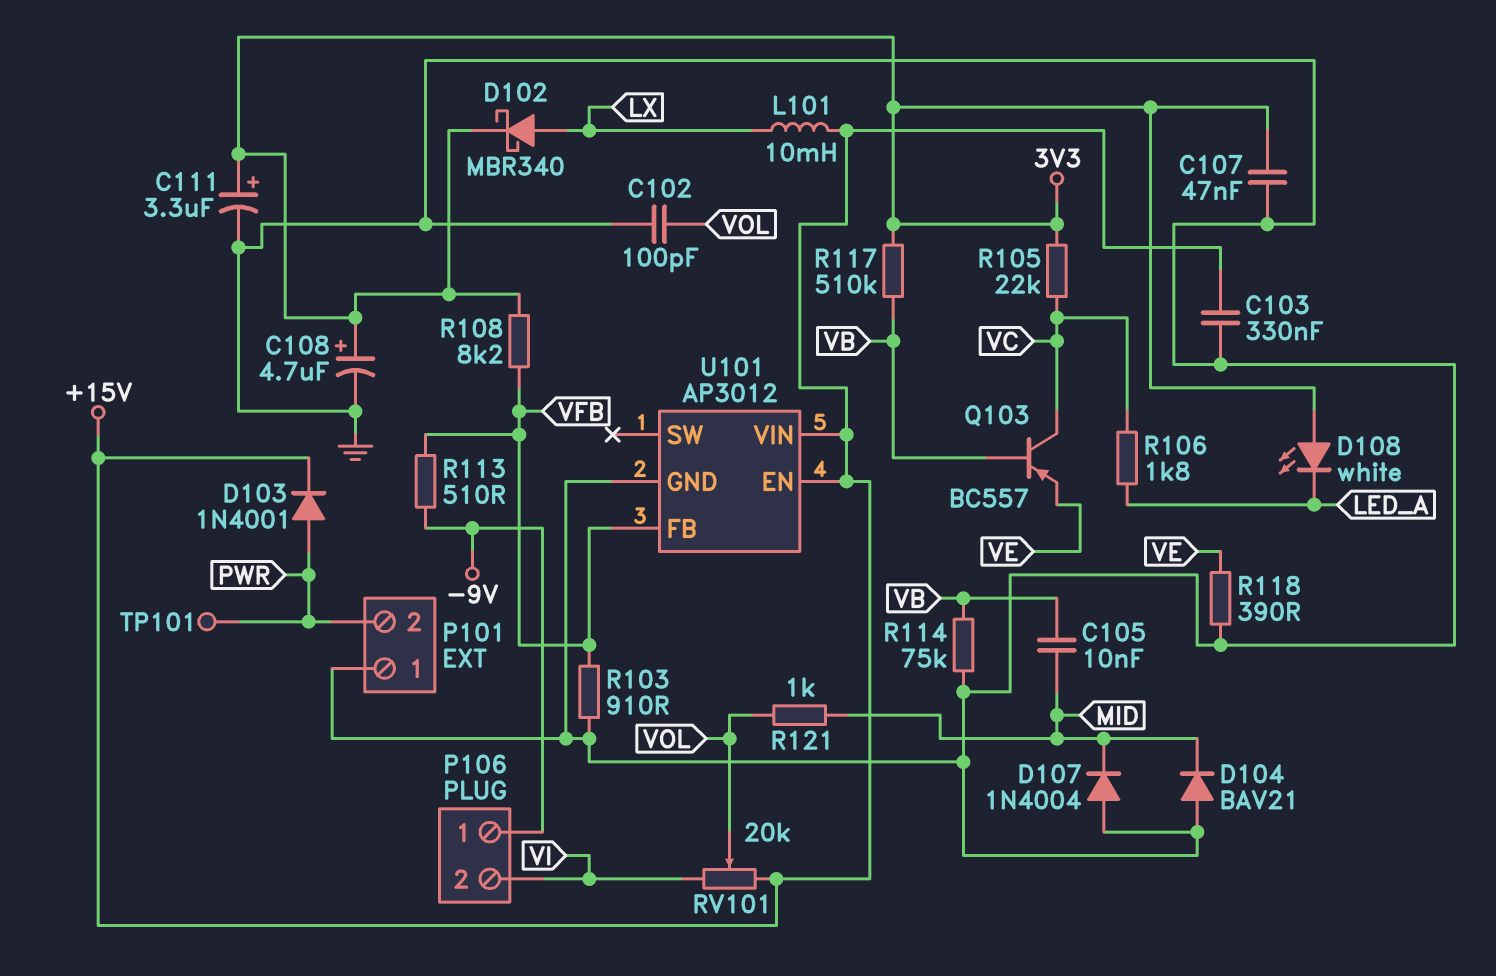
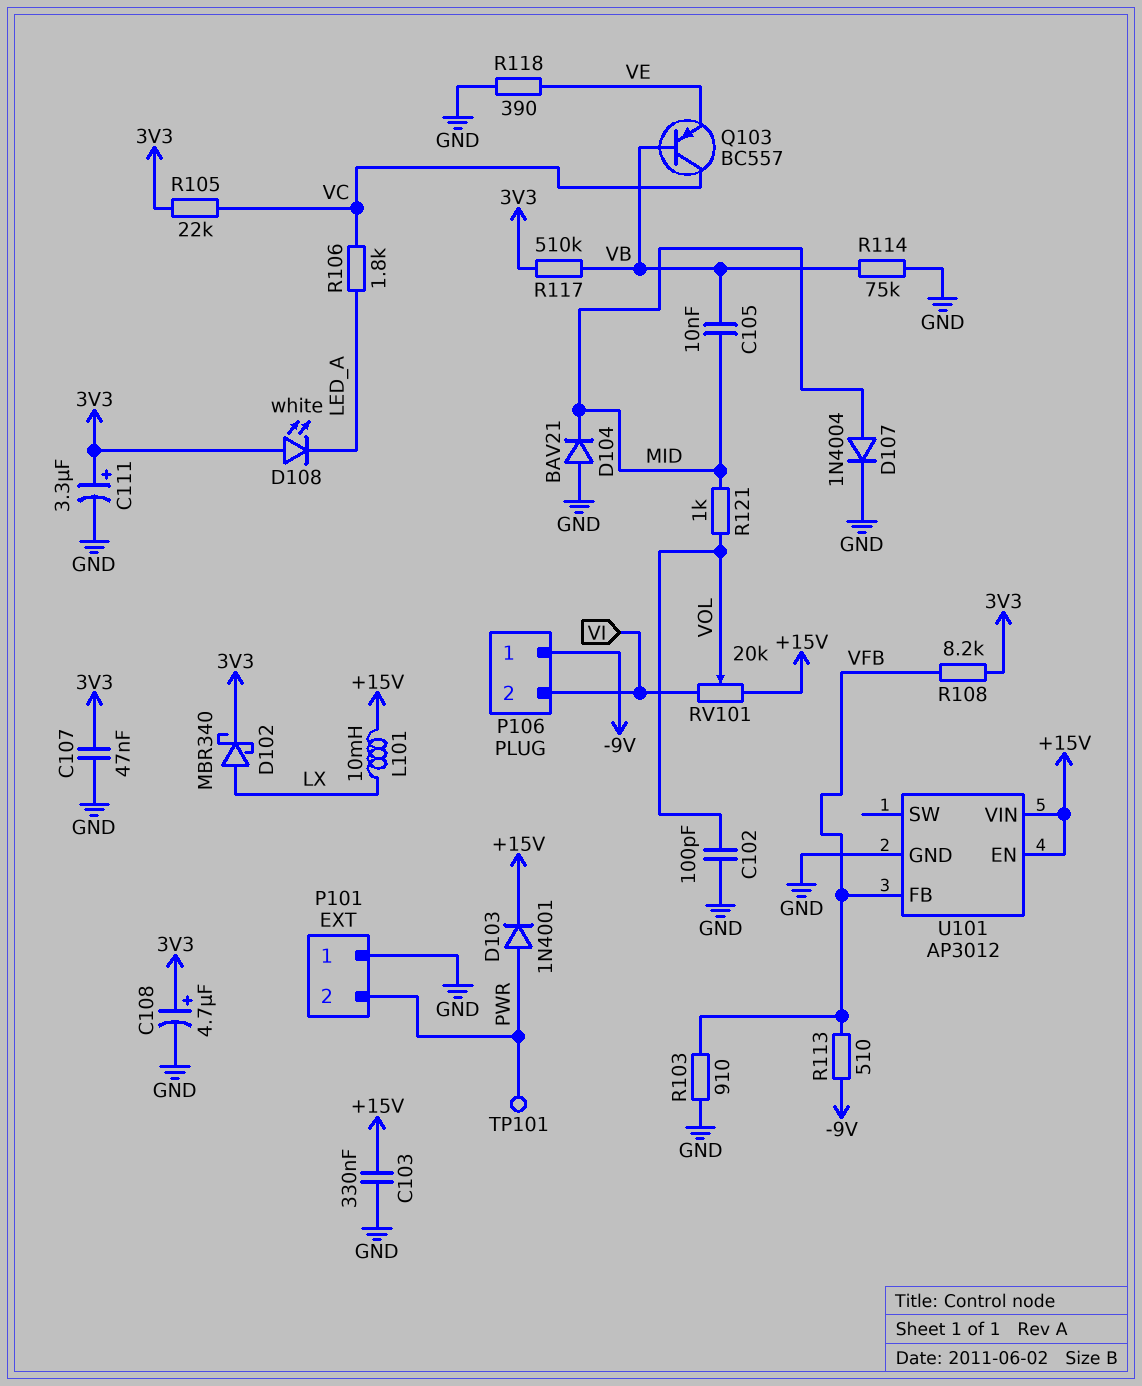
D107: diode 1N4004 (A GND, K MID) -> diode 1N4004 (A MID, K GND)

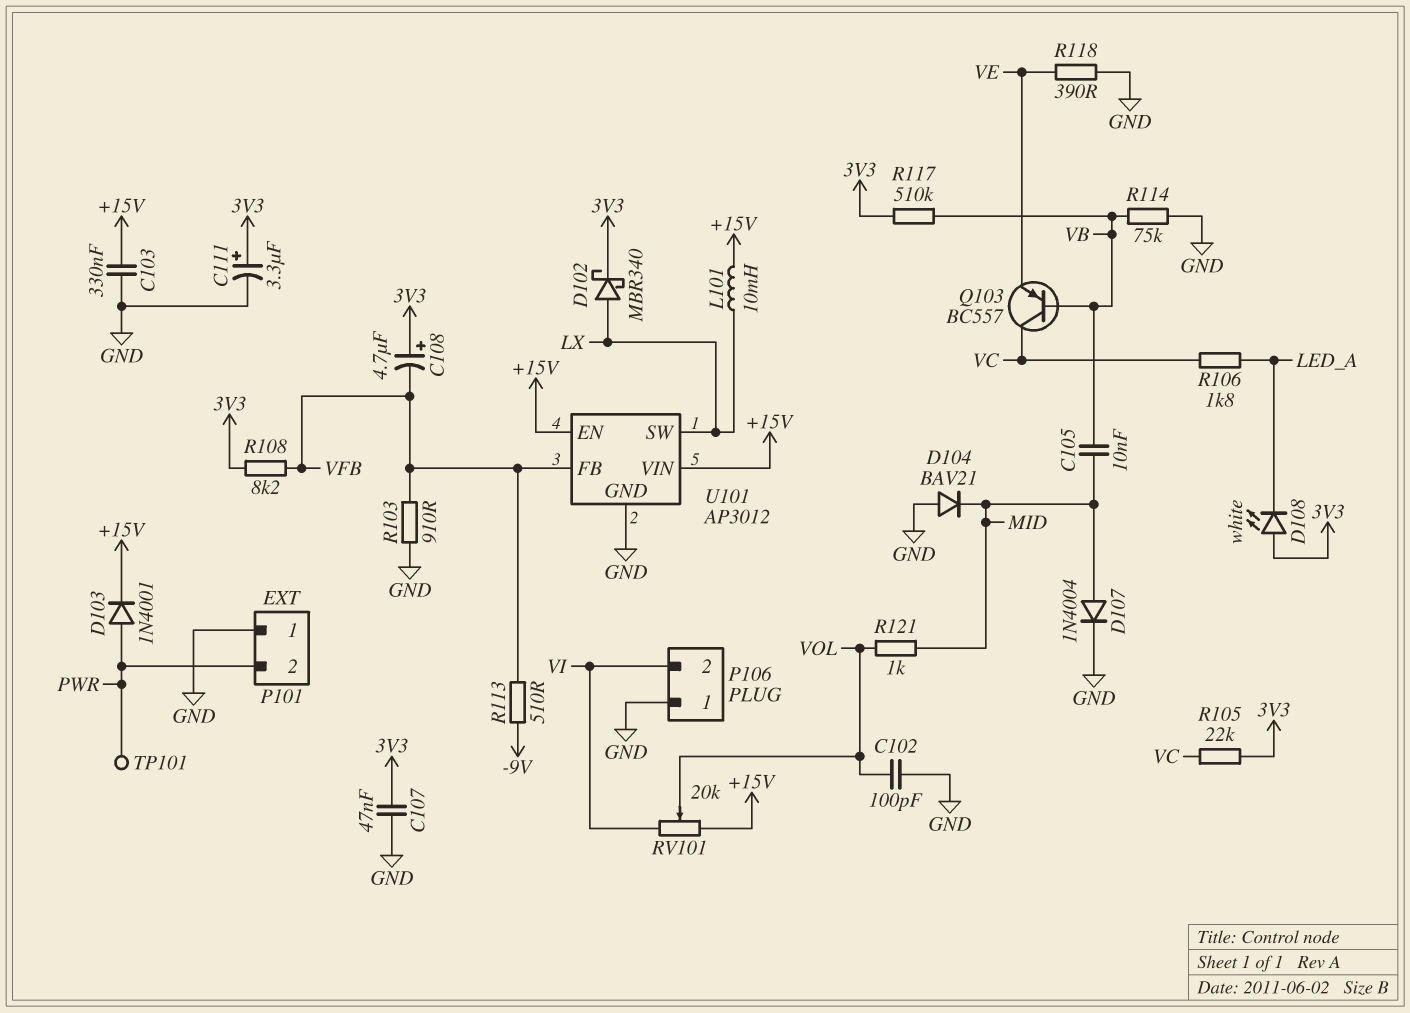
C108: 4.7uF (plus 3V3, minus GND) -> 4.7uF (plus 3V3, minus VFB)
P106 pin 1: -9V -> GND
U101 pin SW: none -> LX

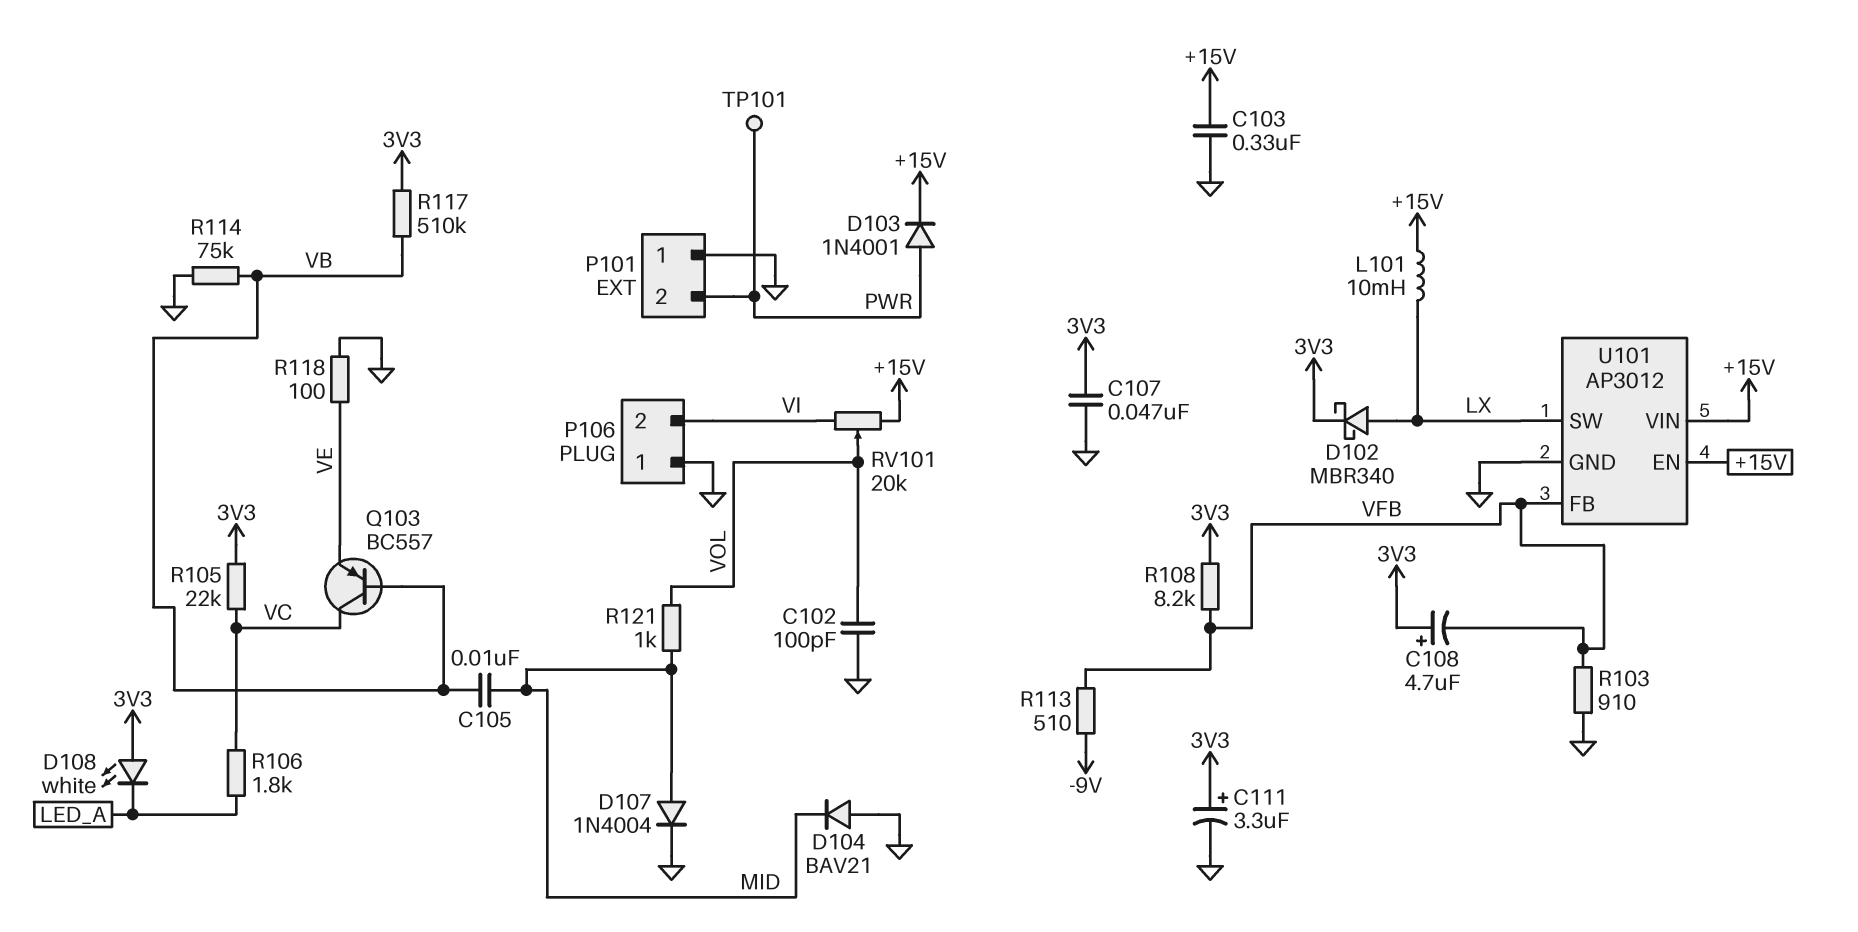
R118: 390 (GND, VE) -> 100 (GND, VE)

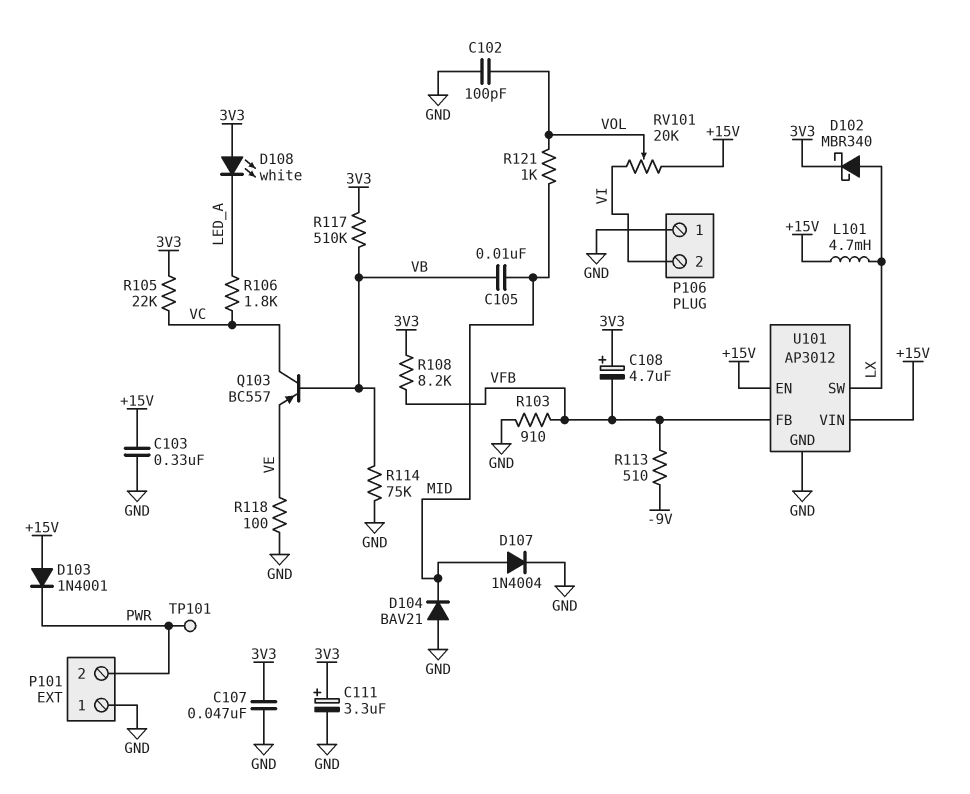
D103: diode 1N4001 (A PWR, K +15V) -> diode 1N4001 (A +15V, K PWR)
L101: 10mH (+15V, LX) -> 4.7mH (+15V, LX)

